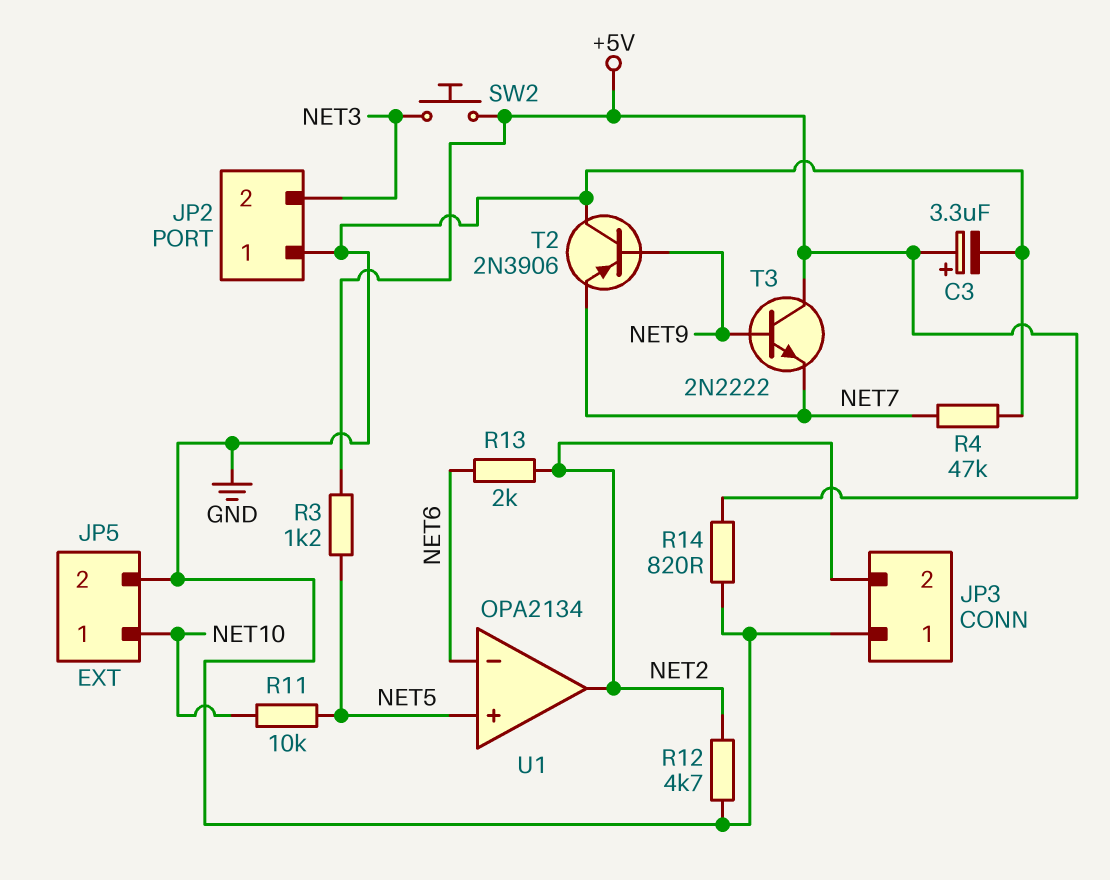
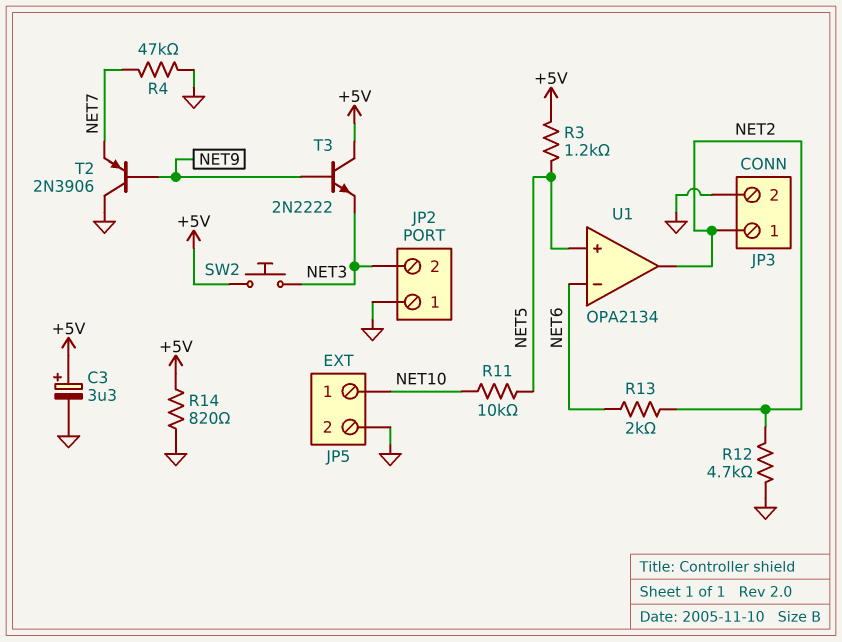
JP3 pin 1: GND -> NET2
JP3 pin 2: NET2 -> GND
T3: NPN 2N2222 (B NET9, C +5V, E NET7) -> NPN 2N2222 (B NET9, C +5V, E NET3)

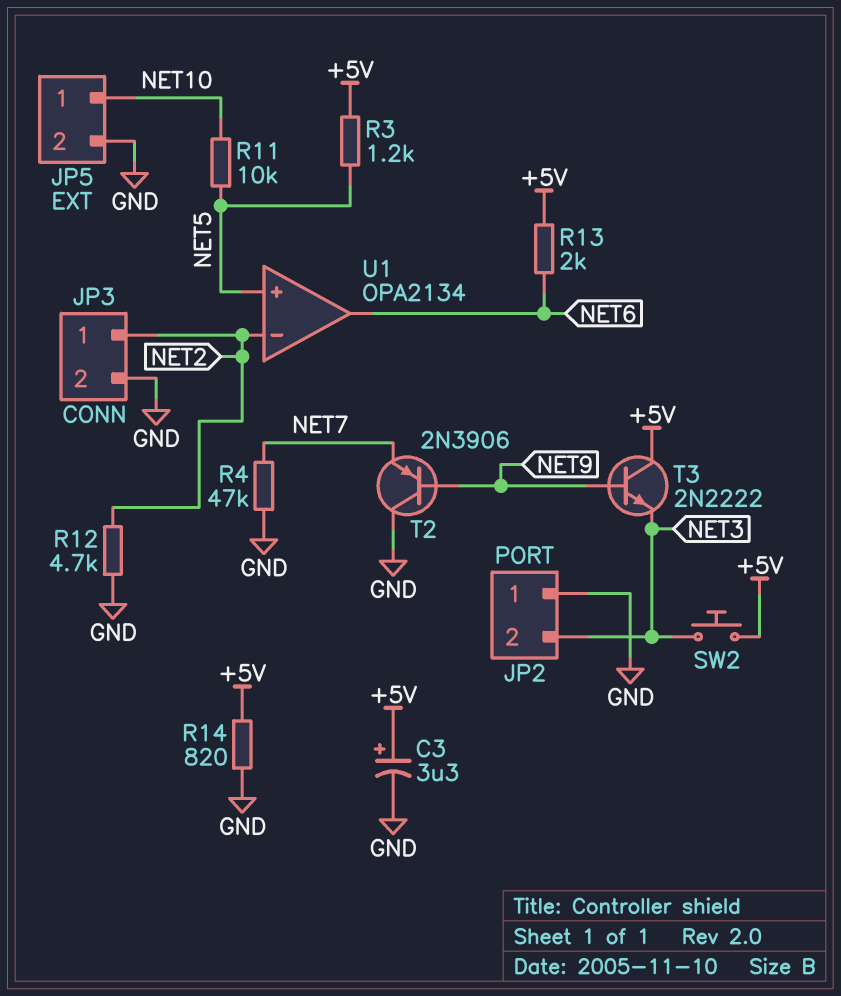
R13: 2k (NET2, NET6) -> 2k (+5V, NET6)
U1 pin in-: NET6 -> NET2
U1 pin out: NET2 -> NET6

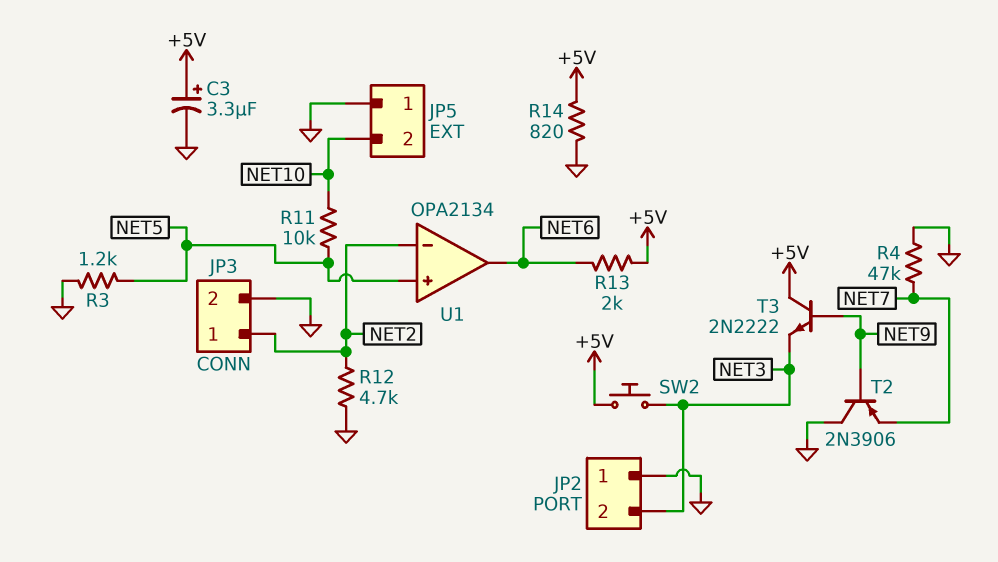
JP5 pin 1: NET10 -> GND
JP5 pin 2: GND -> NET10
R3: 1.2k (+5V, NET5) -> 1.2k (GND, NET5)

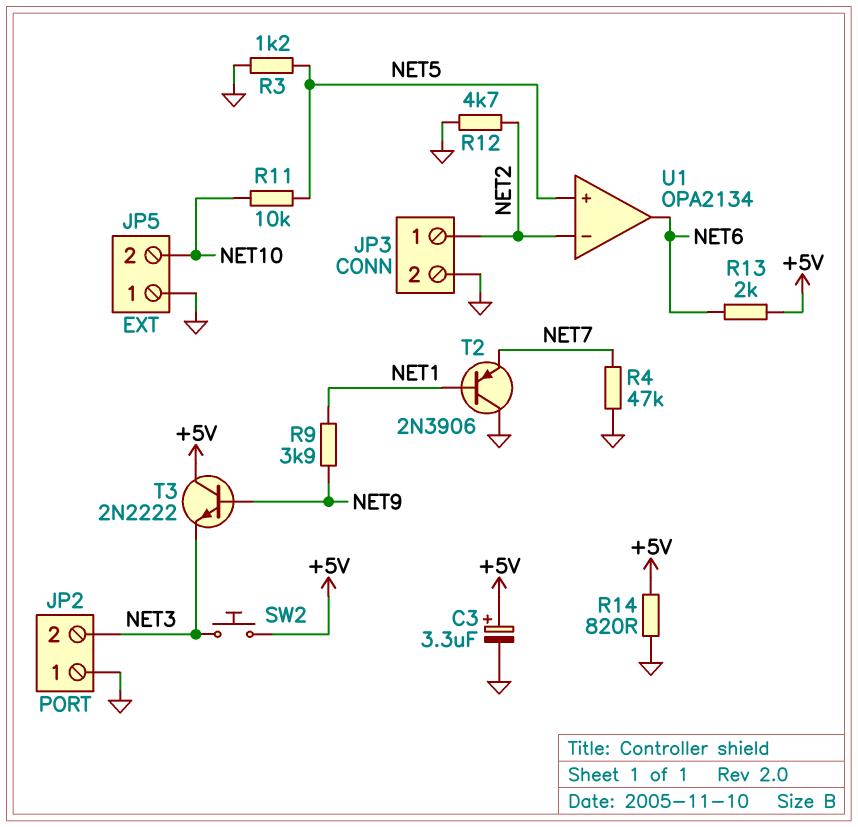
R9: none -> 3.9k (NET1, NET9)
T2: PNP 2N3906 (B NET9, C GND, E NET7) -> PNP 2N3906 (B NET1, C GND, E NET7)

